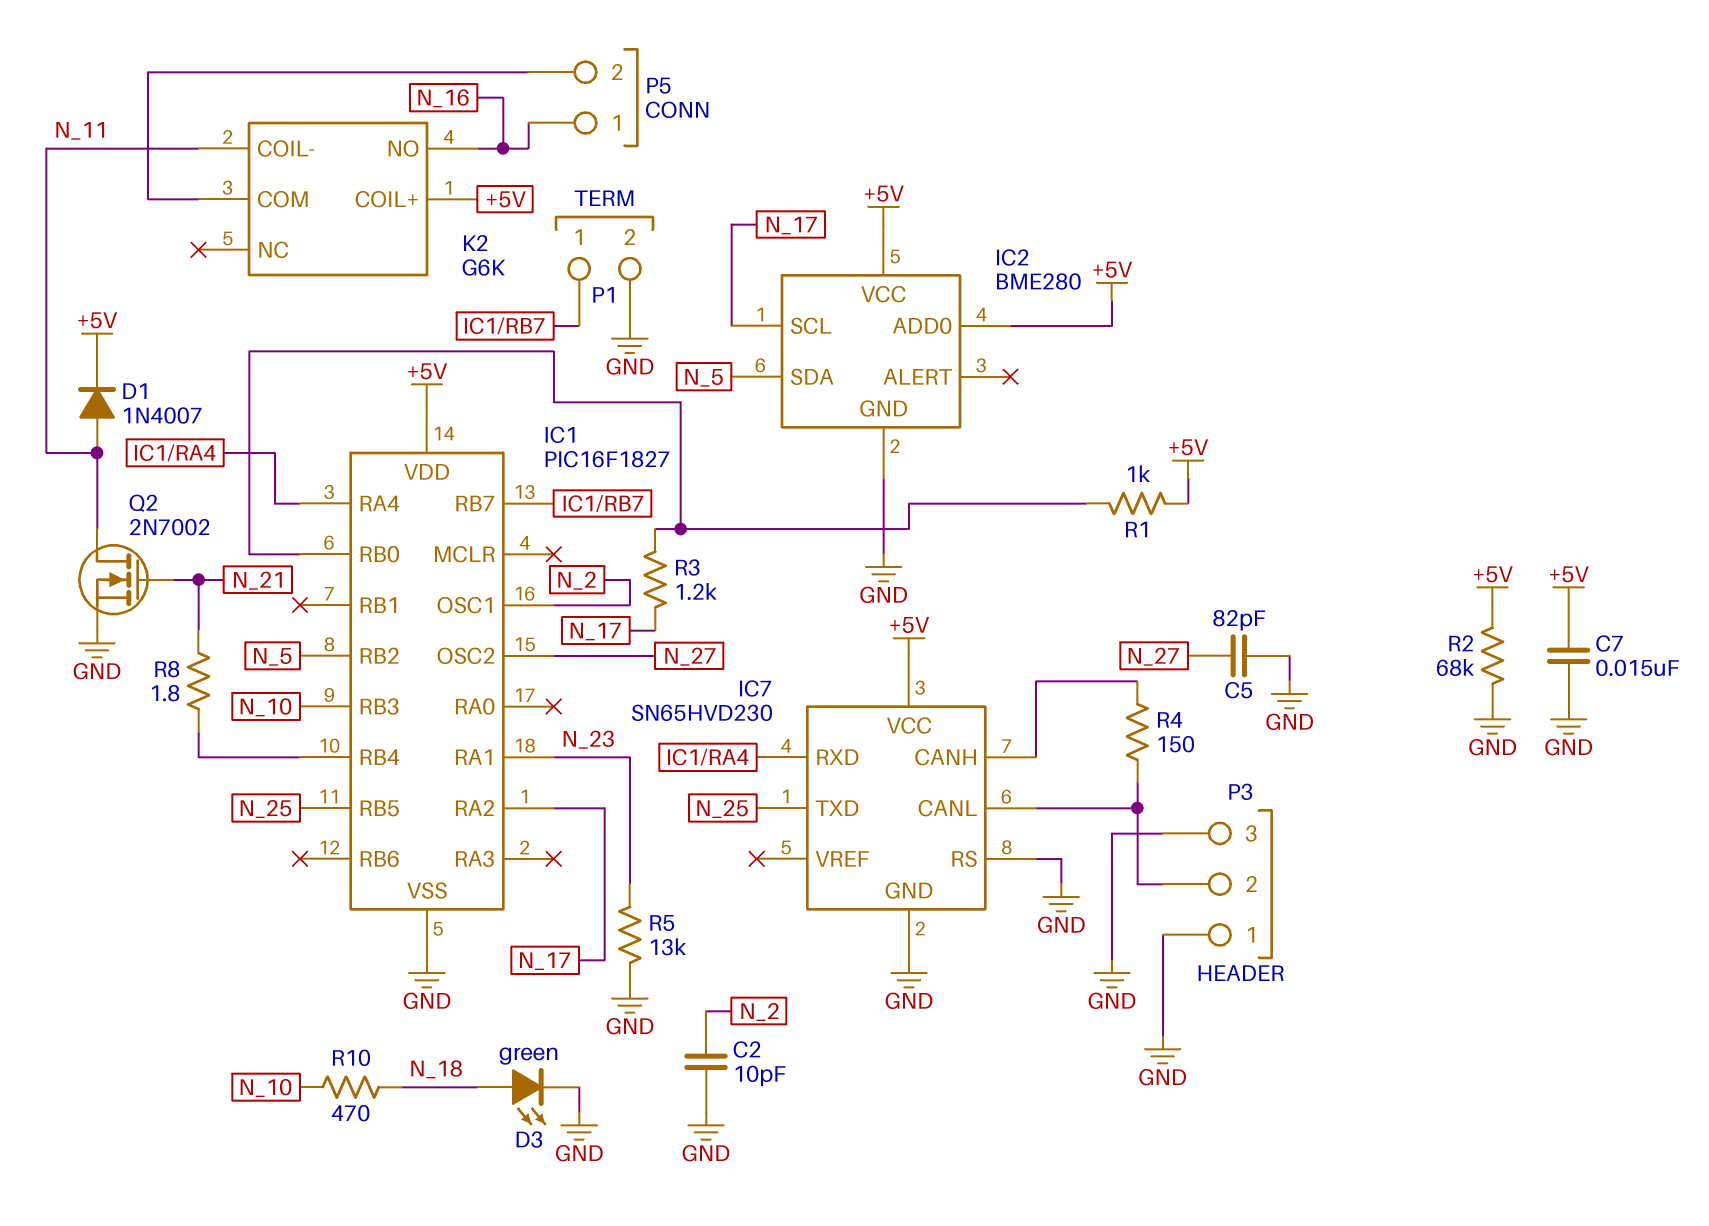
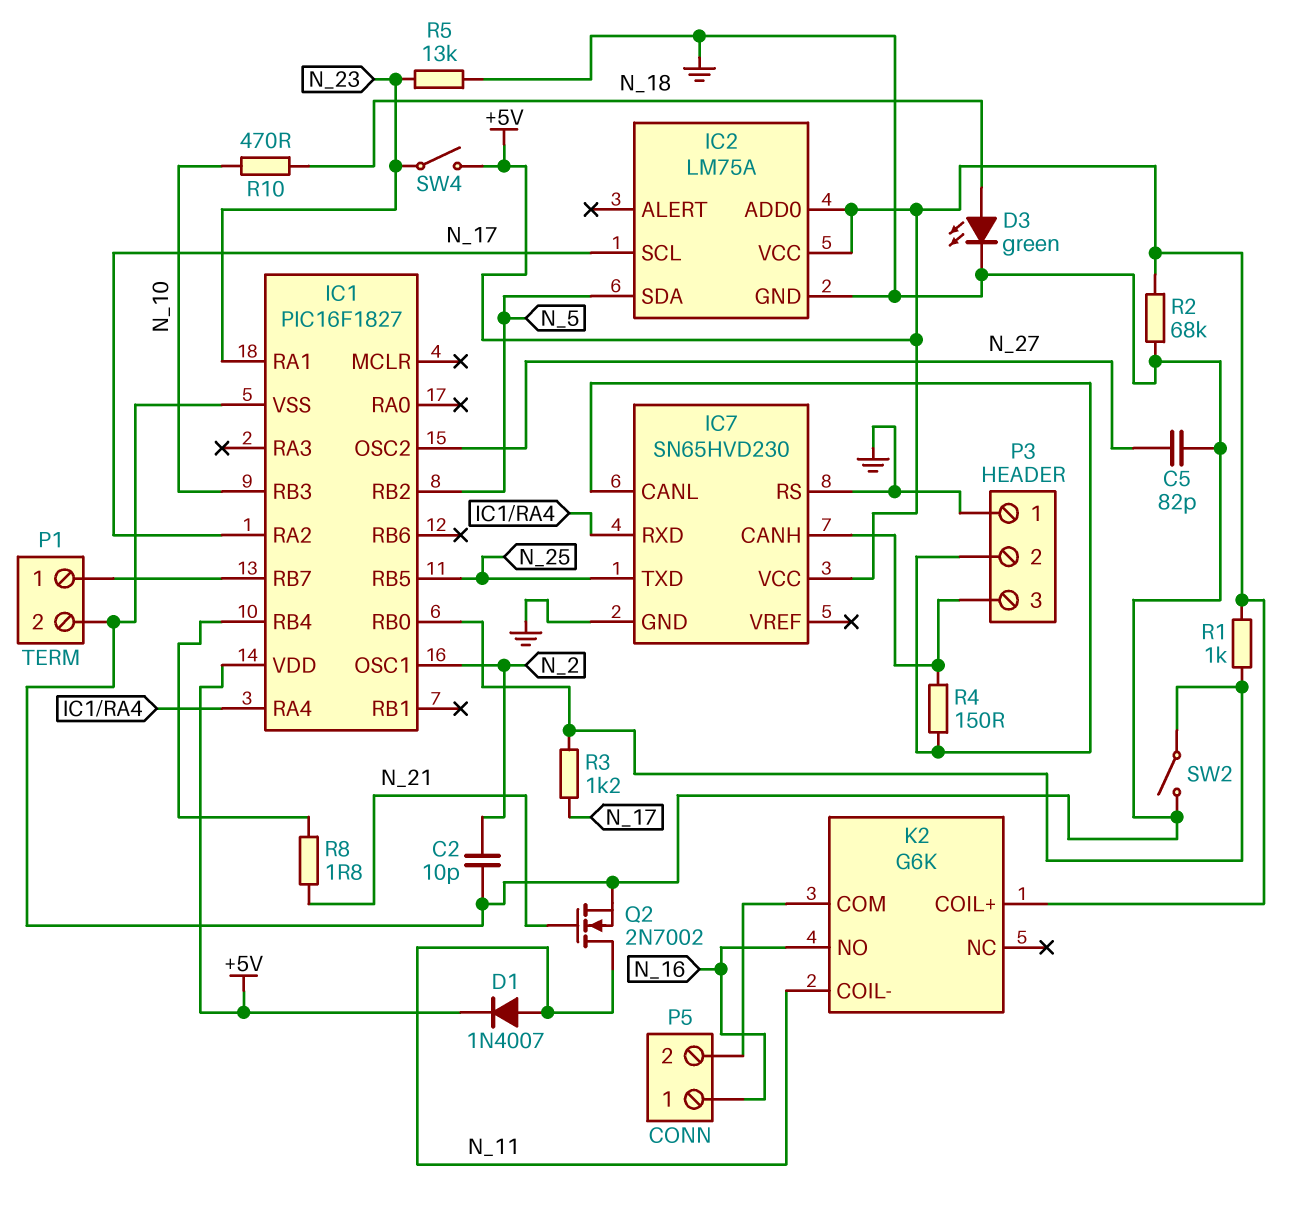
C7: 15nF (+5V, GND) -> none
IC2: BME280 -> LM75A
P3 pin 3: GND -> IC7/CANH
SW2: none -> switch (GND, IC1/RB0)
SW4: none -> switch (+5V, N_23)

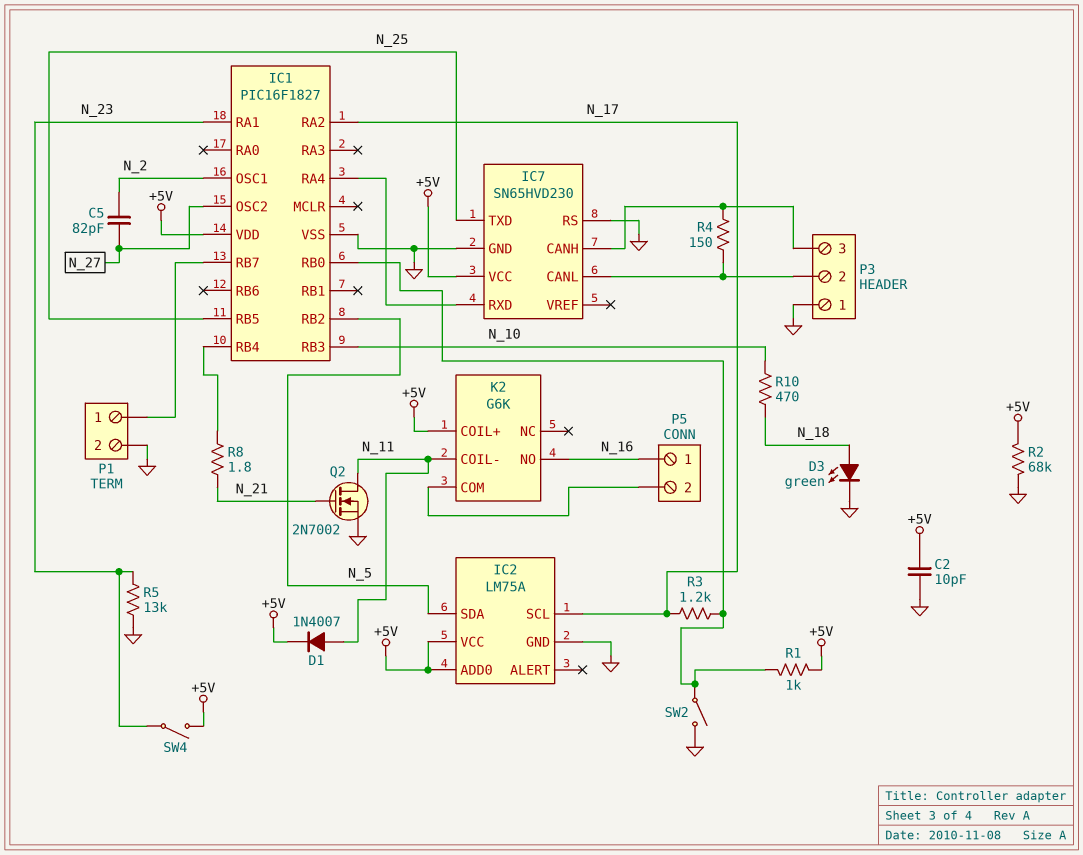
C2: 10pF (GND, N_2) -> 10pF (+5V, GND)
C5: 82pF (GND, N_27) -> 82pF (N_2, N_27)

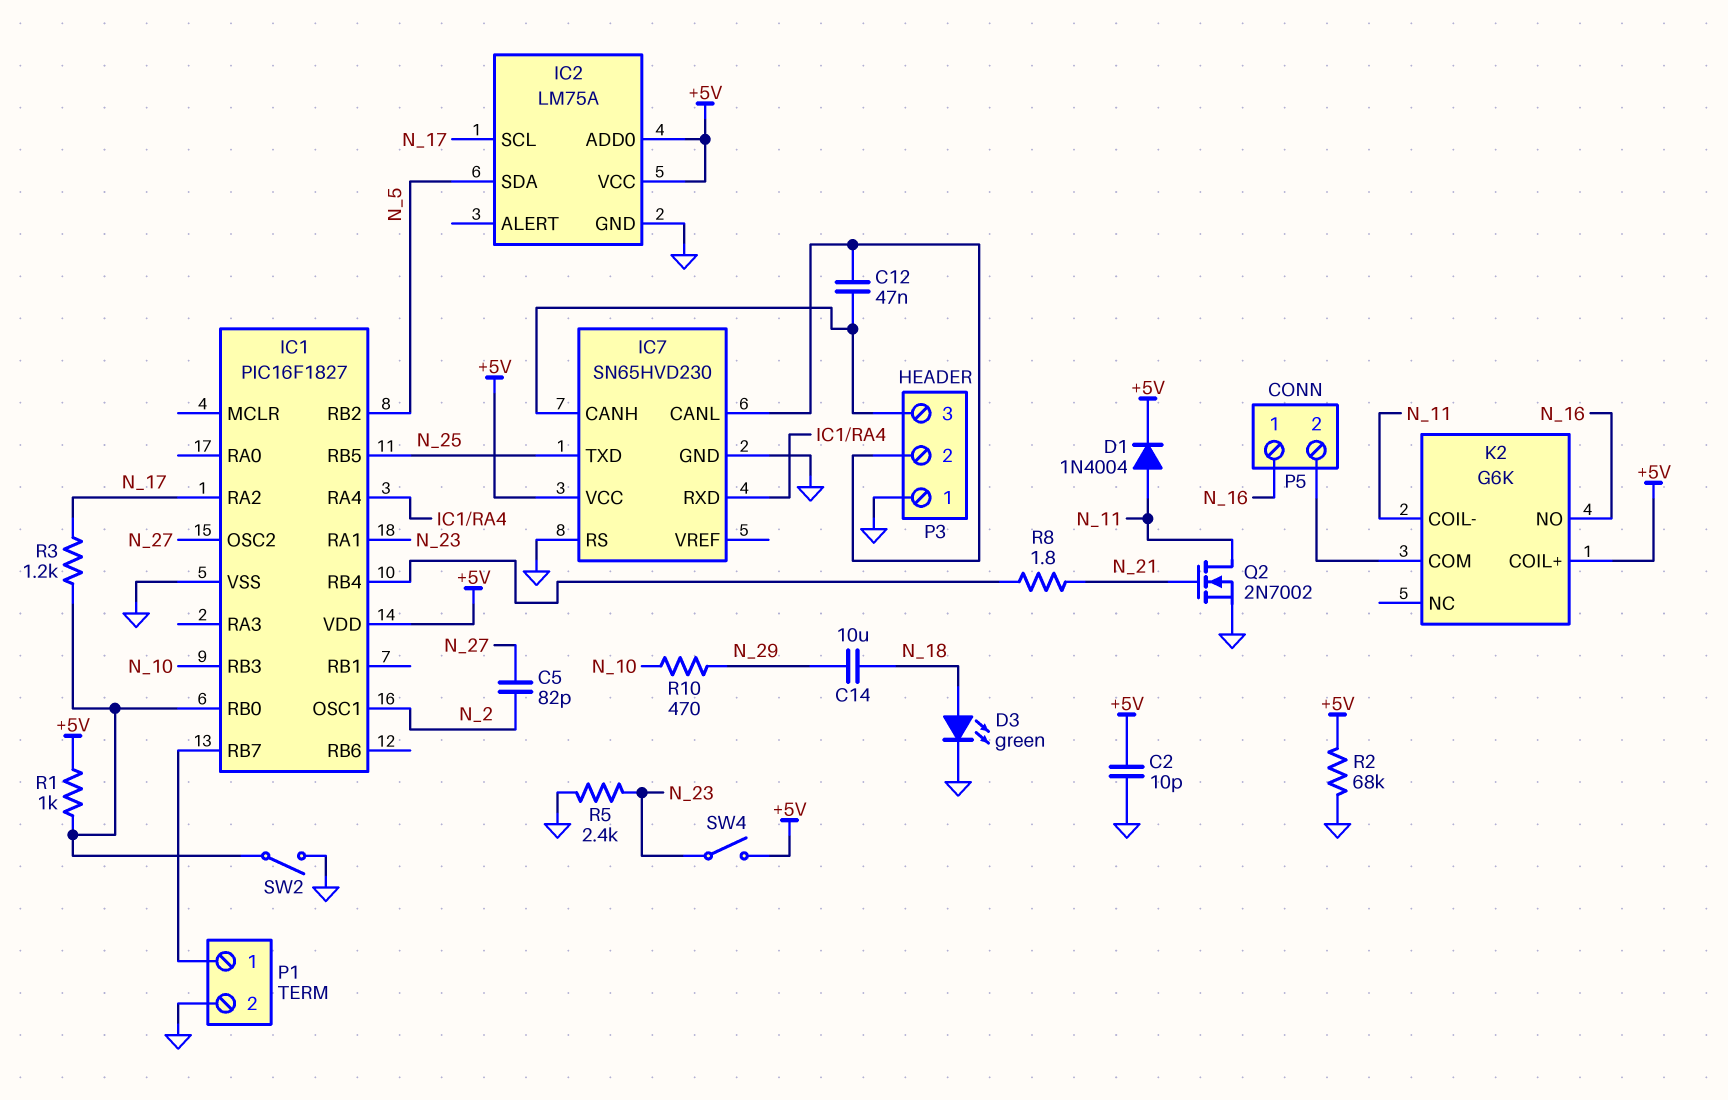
C12: none -> 47nF (IC7/CANH, IC7/CANL)
C14: none -> 10uF (N_18, N_29)
D1: diode 1N4007 (A N_11, K +5V) -> diode 1N4004 (A N_11, K +5V)
R4: 150 (IC7/CANH, IC7/CANL) -> none
R5: 13k (GND, N_23) -> 2.4k (GND, N_23)
R10: 470 (N_10, N_18) -> 470 (N_10, N_29)

